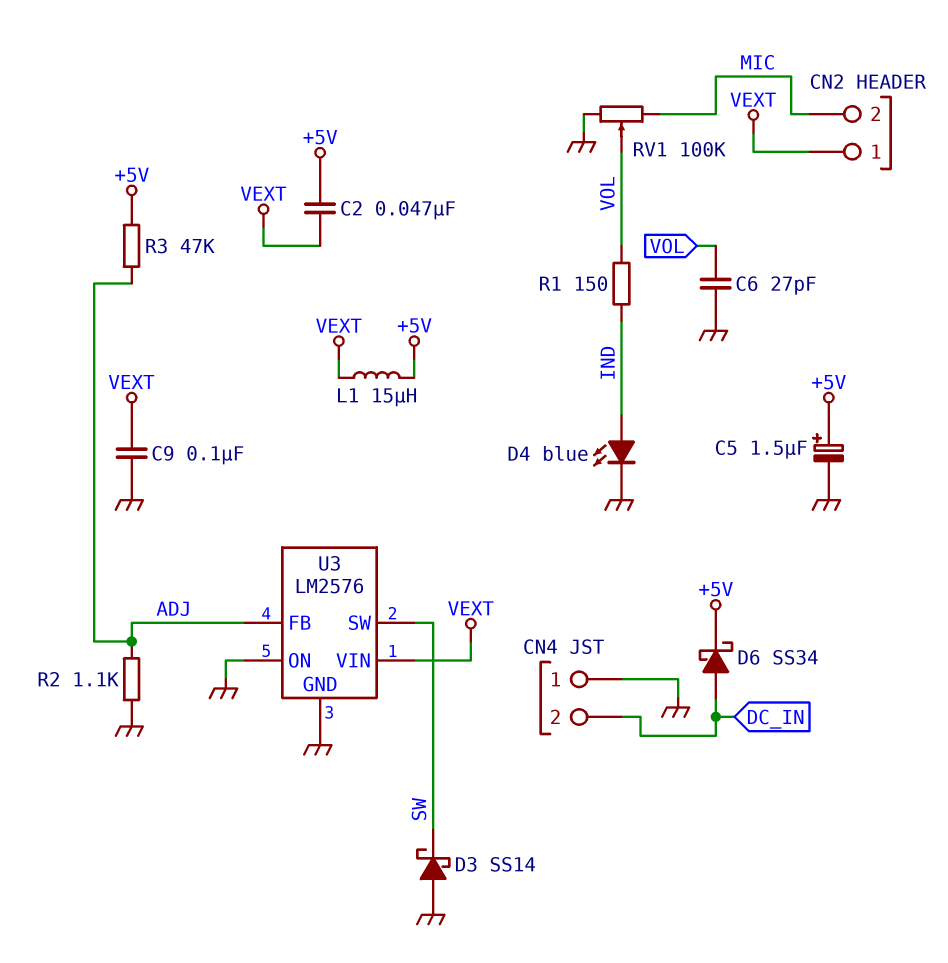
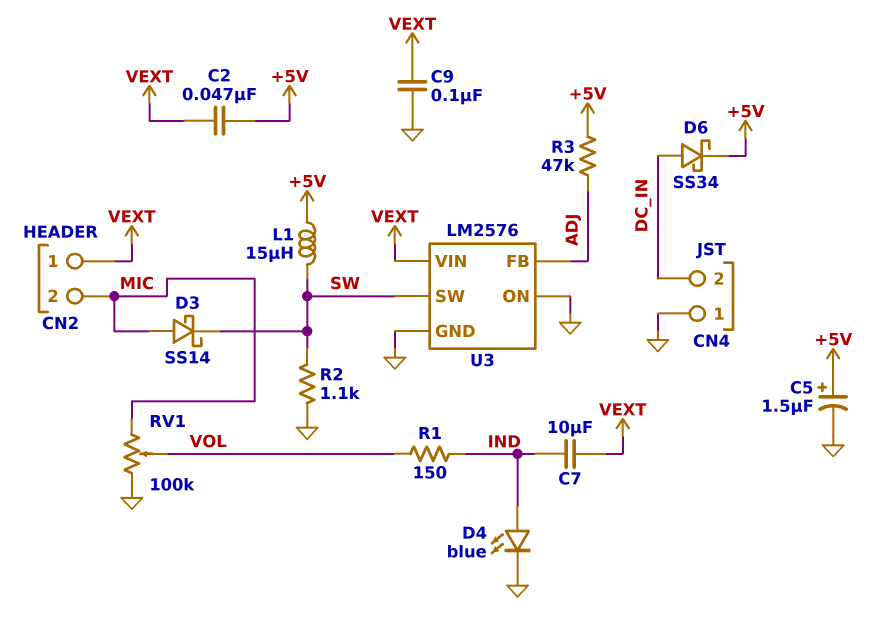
C6: 27pF (GND, VOL) -> none
C7: none -> 10uF (IND, VEXT)
D3: schottky SS14 (A GND, K SW) -> schottky SS14 (A MIC, K SW)
L1: 15uH (+5V, VEXT) -> 15uH (+5V, SW)
R2: 1.1k (ADJ, GND) -> 1.1k (GND, SW)

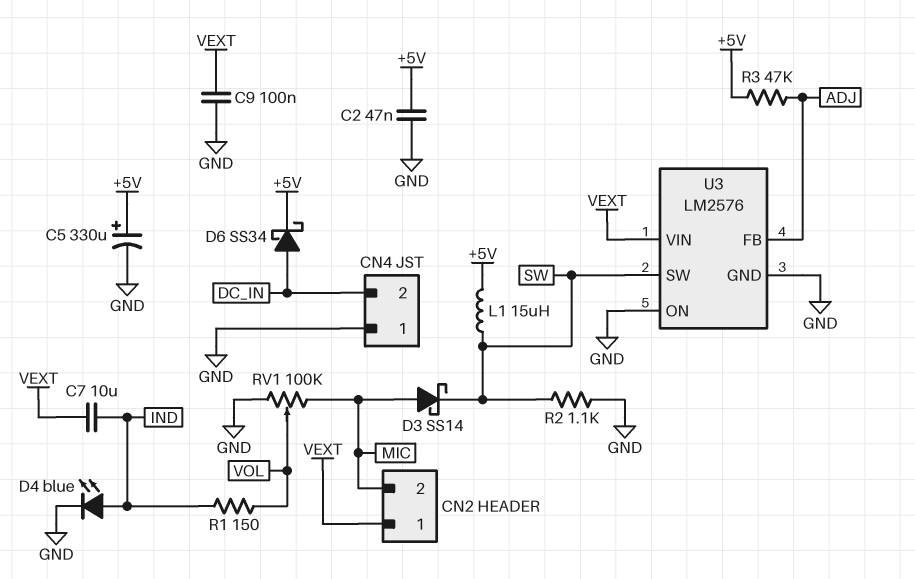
C2: 47nF (+5V, VEXT) -> 47nF (+5V, GND)
C5: 1.5uF (plus +5V, minus GND) -> 330uF (plus +5V, minus GND)

